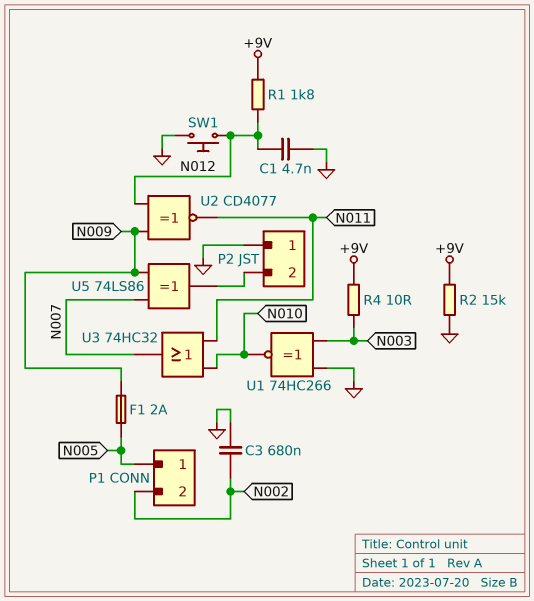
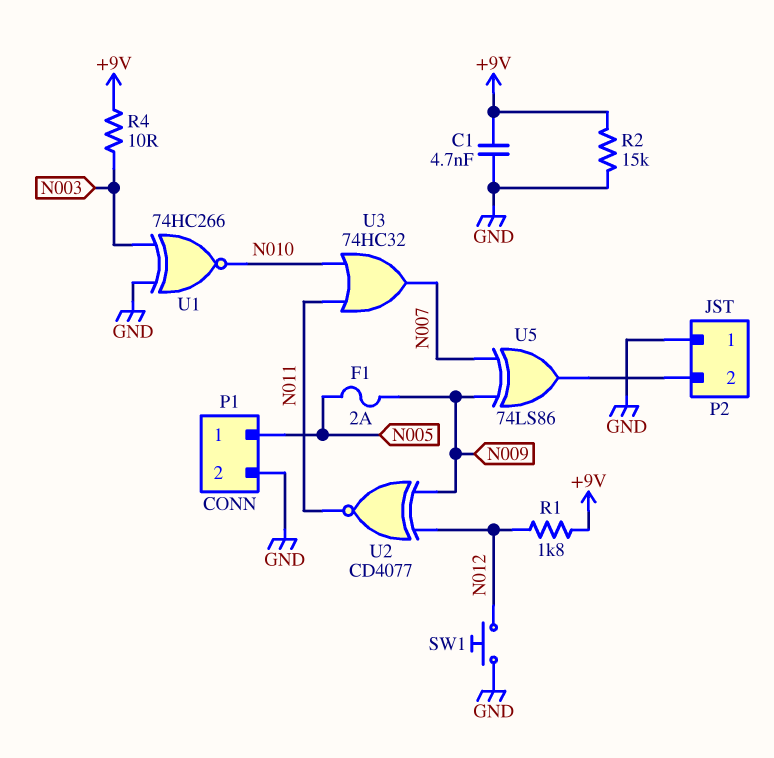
C1: 4.7nF (GND, N012) -> 4.7nF (+9V, GND)
C3: 680nF (GND, N002) -> none
P1 pin 2: N002 -> GND

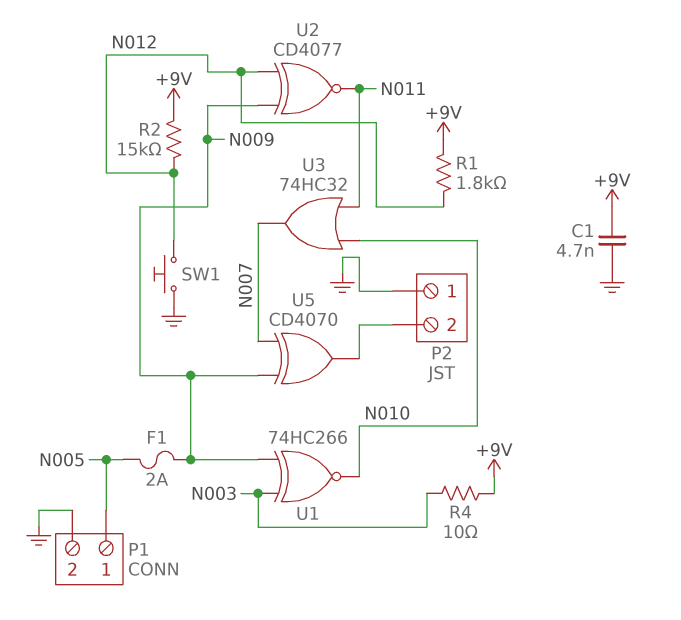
R2: 15k (+9V, GND) -> 15k (+9V, N012)
U1: XNOR 74HC266 (in GND, in N003, out N010) -> XNOR 74HC266 (in N003, in N009, out N010)
U5: XOR 74LS86 (in N007, in N009, out P2/2) -> XOR CD4070 (in N007, in N009, out P2/2)

